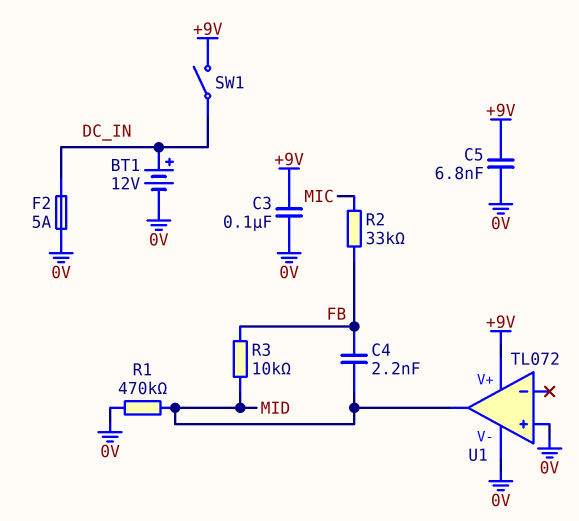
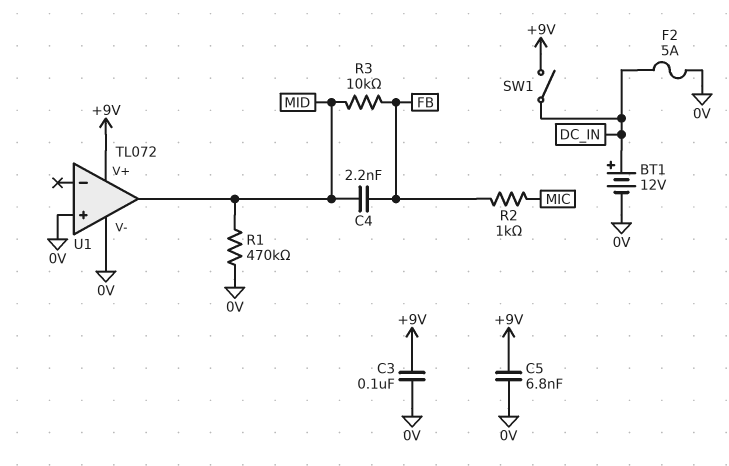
R2: 33k (FB, MIC) -> 1k (FB, MIC)

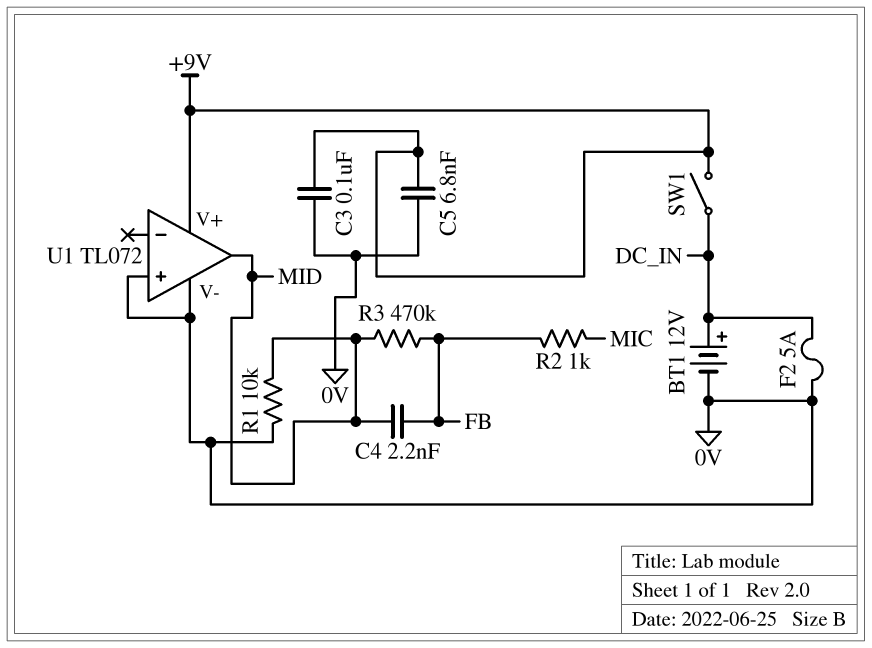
R1: 470k (0V, MID) -> 10k (0V, MID)
R3: 10k (FB, MID) -> 470k (FB, MID)

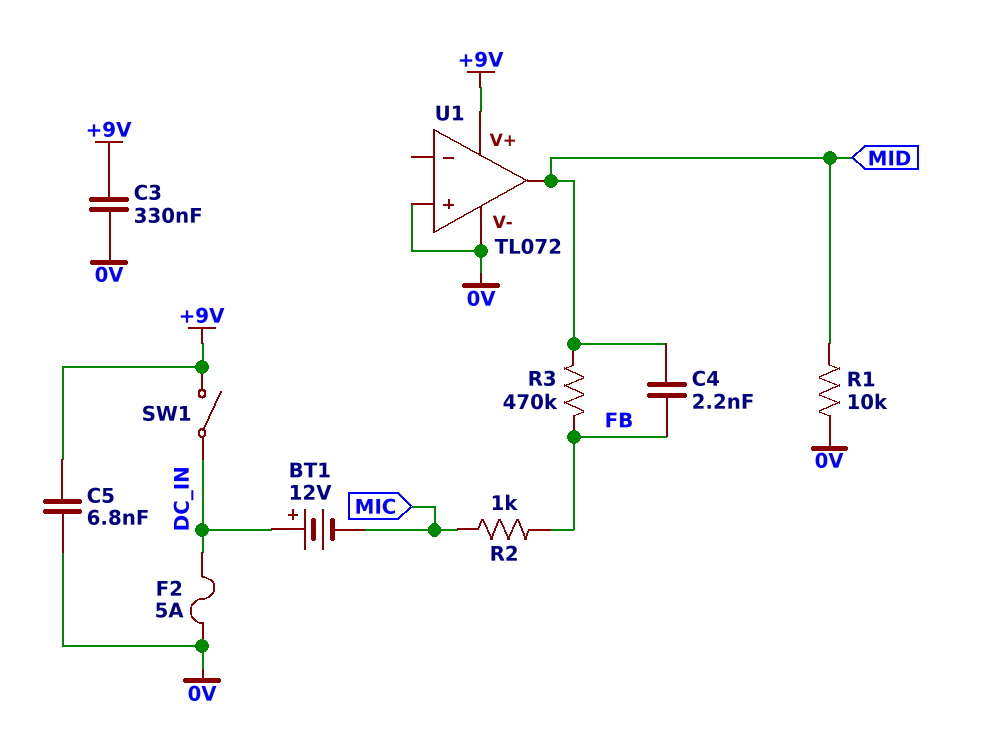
BT1: 12V (plus DC_IN, minus 0V) -> 12V (plus DC_IN, minus MIC)
C3: 100nF (+9V, 0V) -> 330nF (+9V, 0V)

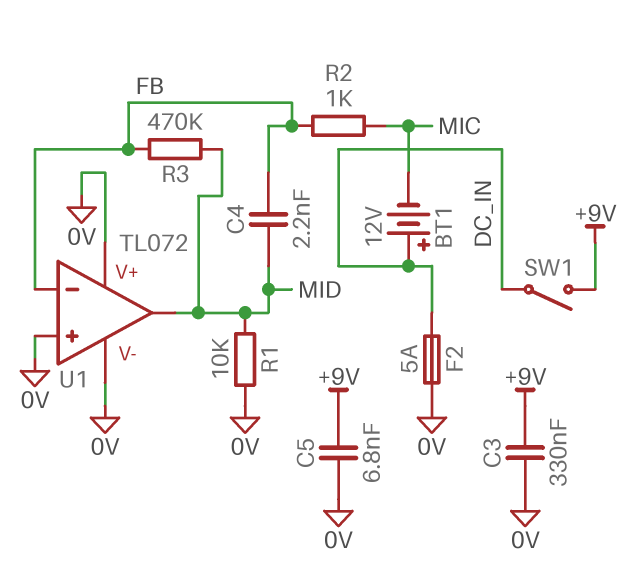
U1 pin V+: +9V -> 0V
U1 pin in-: none -> FB

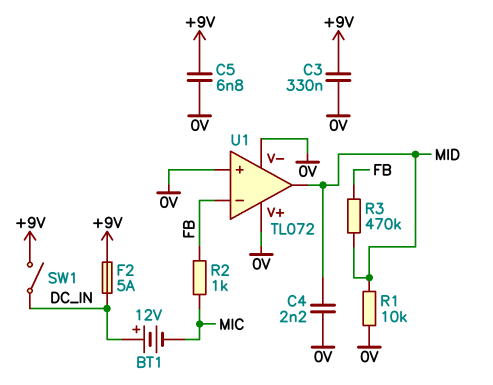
C4: 2.2nF (FB, MID) -> 2.2nF (0V, MID)
F2: 5A (0V, DC_IN) -> 5A (+9V, DC_IN)

